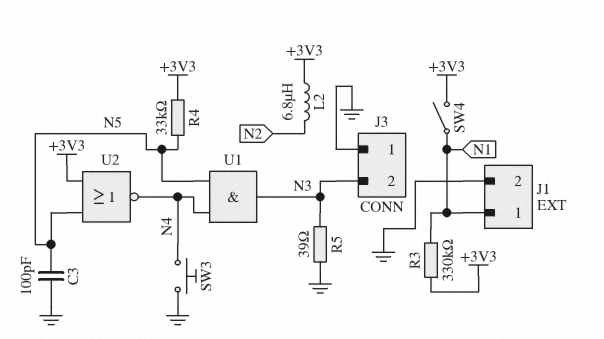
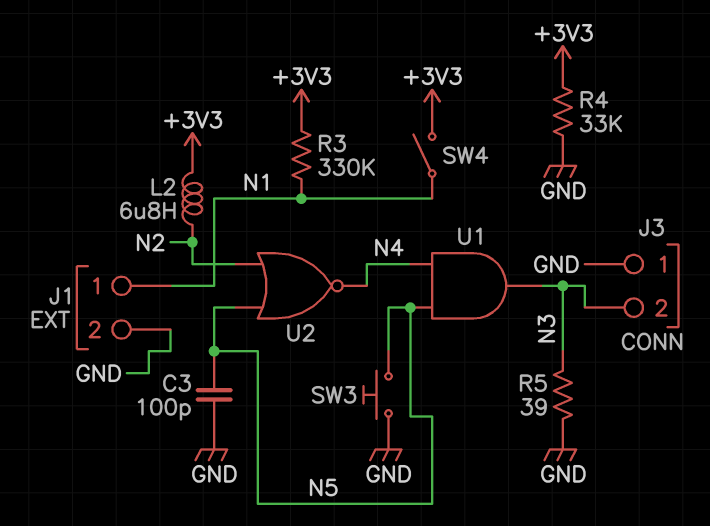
R4: 33k (+3V3, N5) -> 33k (+3V3, GND)
SW3: button (GND, N4) -> button (GND, N5)
U2: NOR (in +3V3, in N5, out N4) -> NOR (in N2, in N5, out N4)

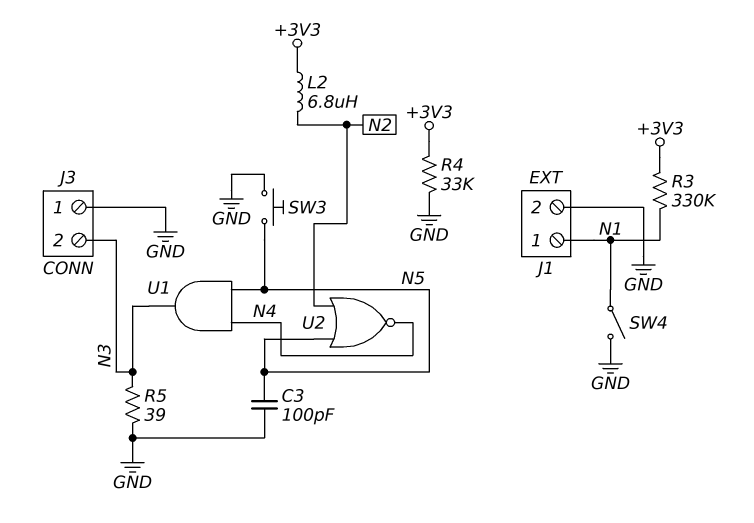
SW4: switch (+3V3, N1) -> switch (GND, N1)

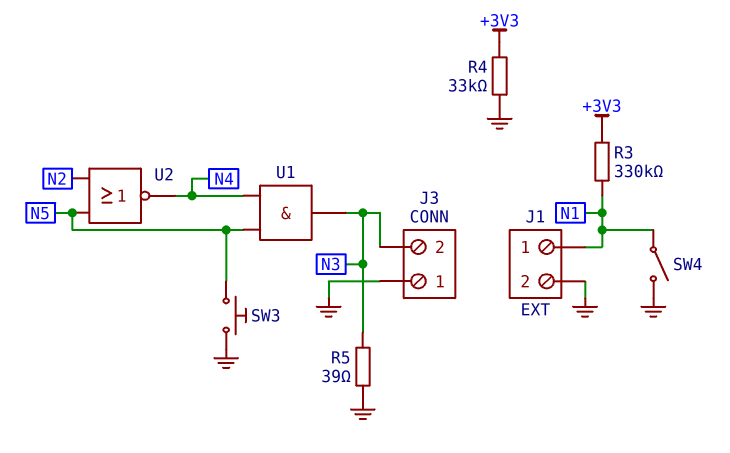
C3: 100pF (GND, N5) -> none
L2: 6.8uH (+3V3, N2) -> none

